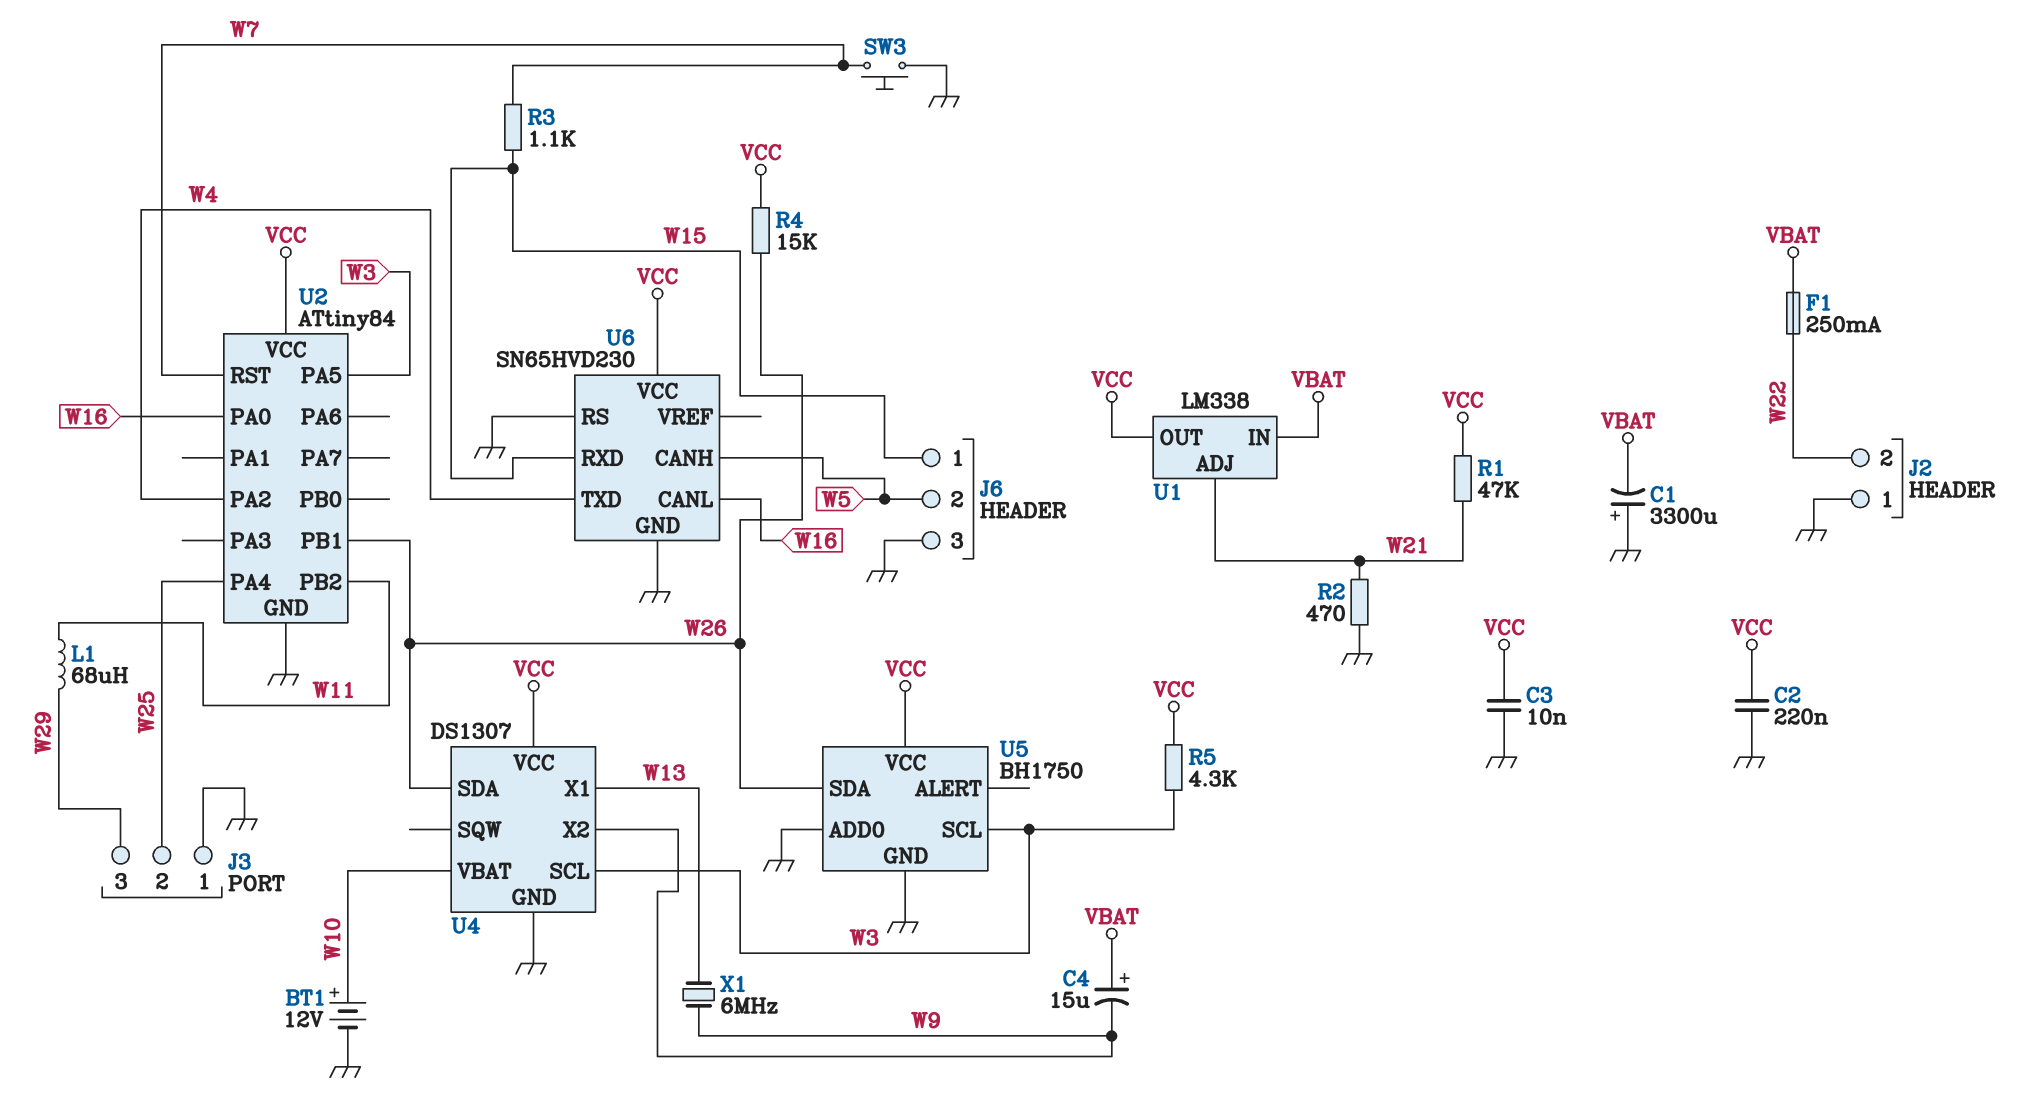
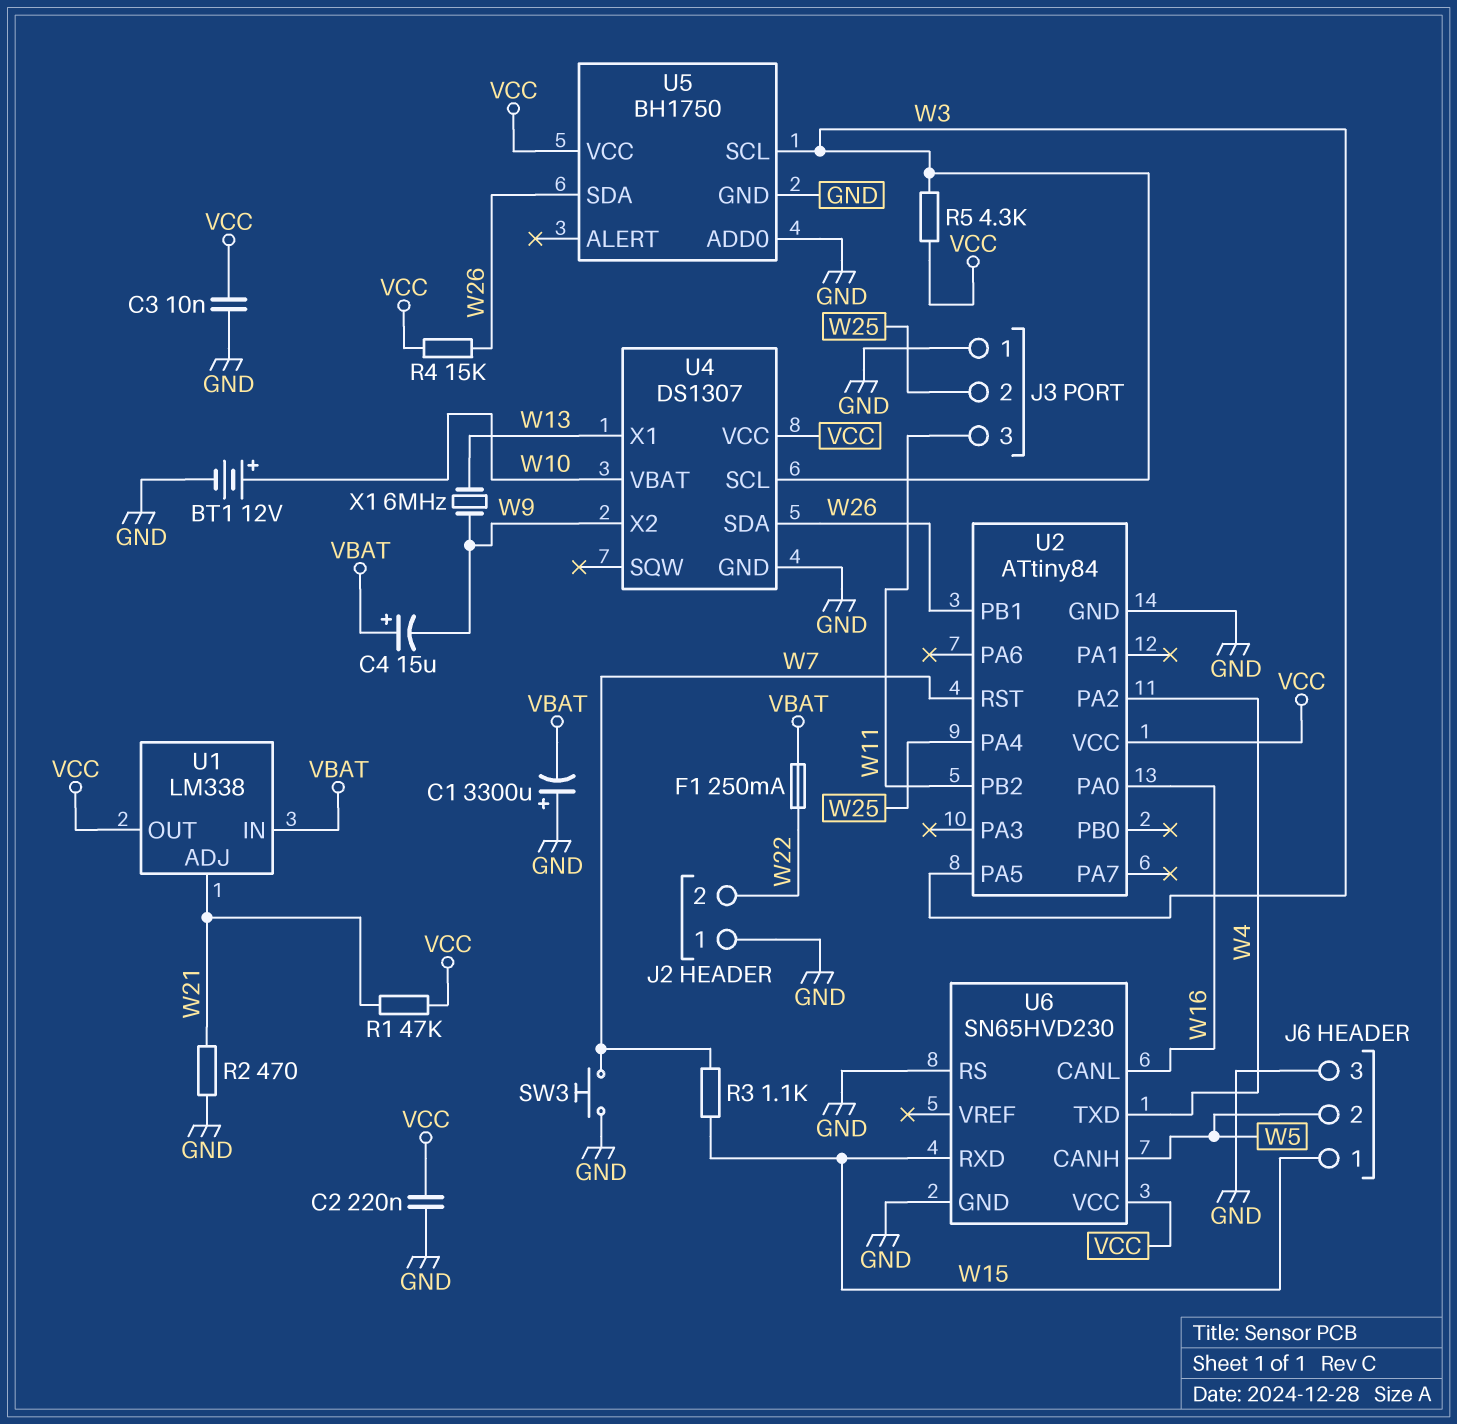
J3 pin 3: W29 -> W11
L1: 68uH (W11, W29) -> none

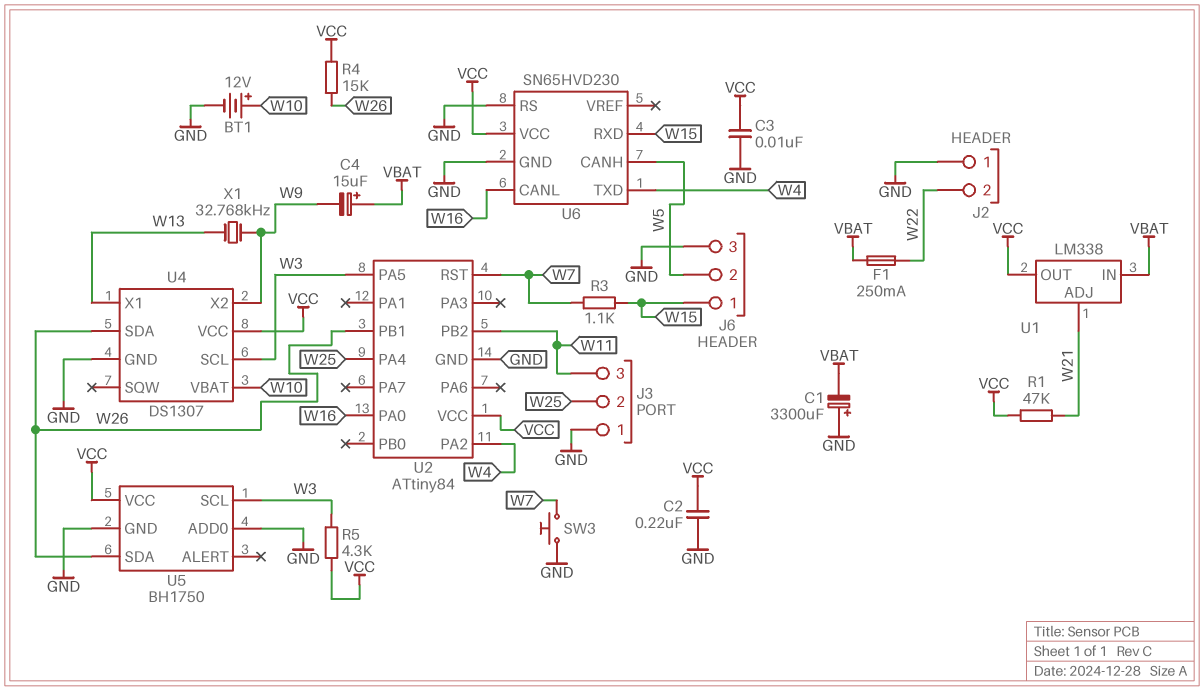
R2: 470 (GND, W21) -> none
X1: 6MHz (W9, W13) -> 32.768kHz (W9, W13)

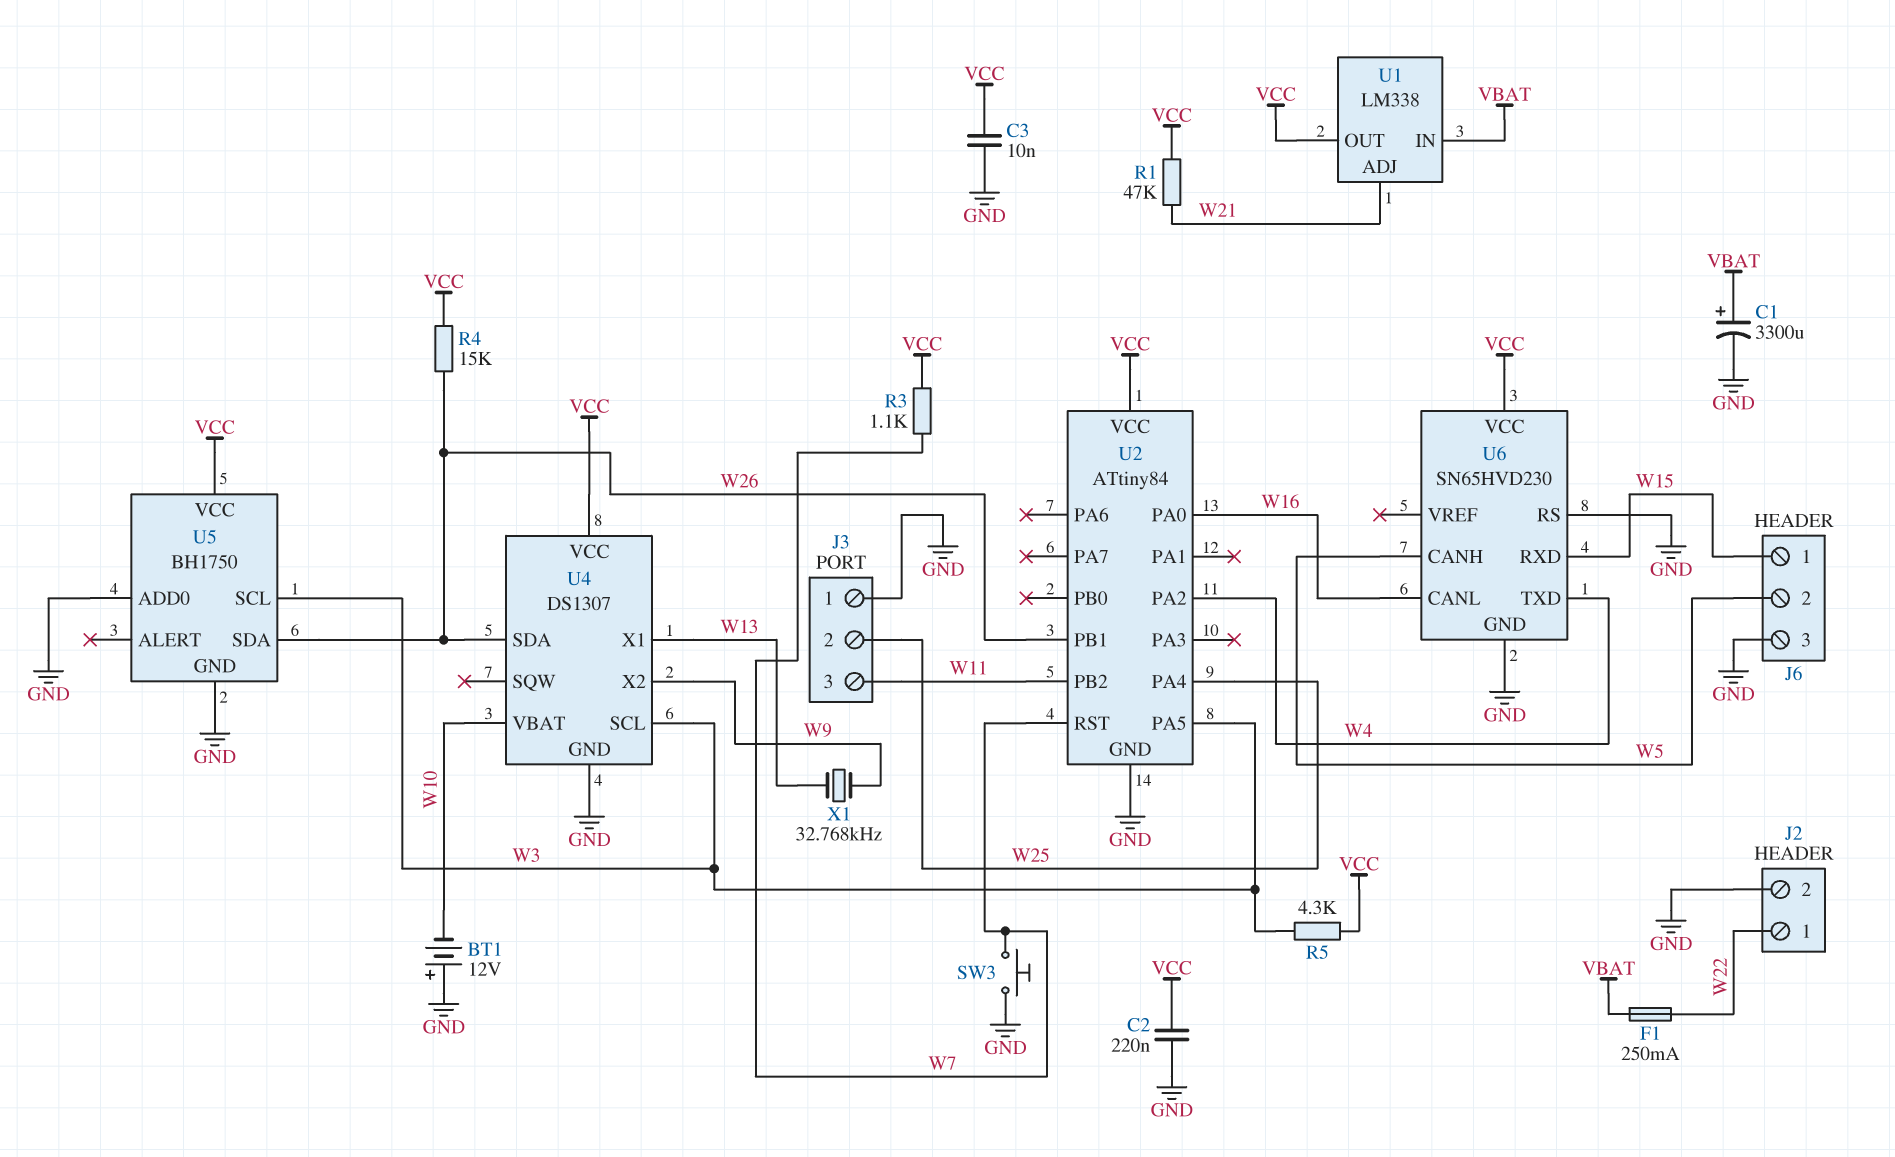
BT1: 12V (plus W10, minus GND) -> 12V (plus GND, minus W10)
C1: 3300uF (plus GND, minus VBAT) -> 3300uF (plus VBAT, minus GND)
C4: 15uF (plus VBAT, minus W9) -> none
J2 pin 1: GND -> W22
J2 pin 2: W22 -> GND
R3: 1.1k (W7, W15) -> 1.1k (VCC, W7)

